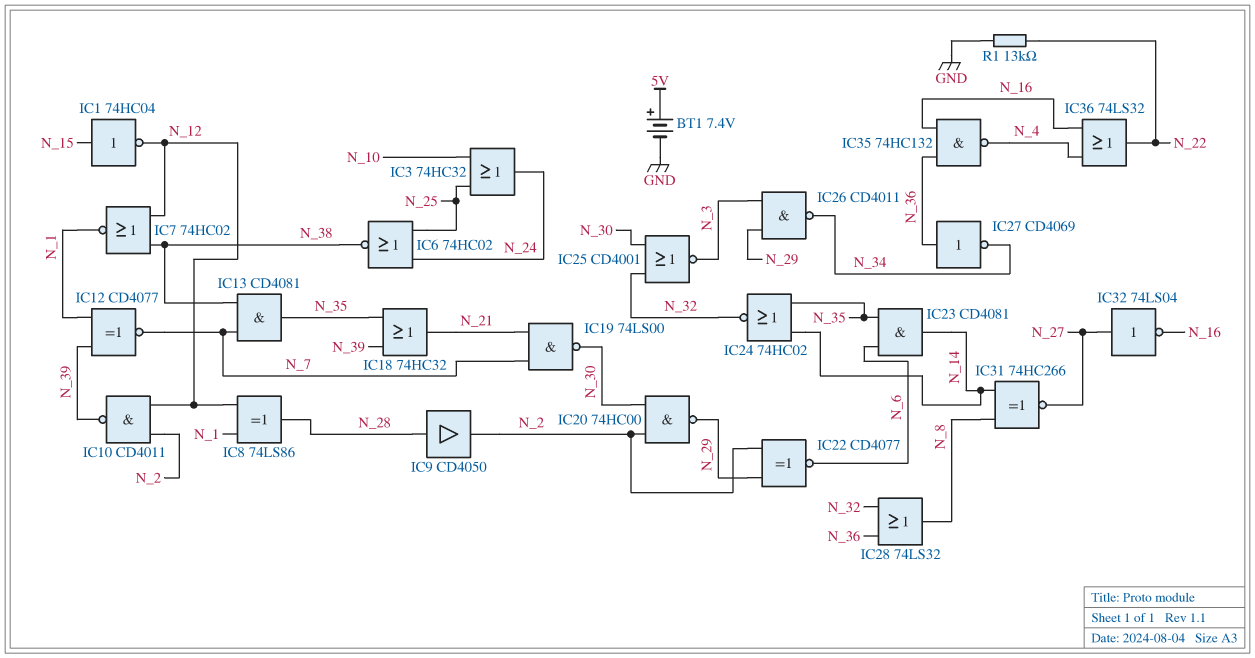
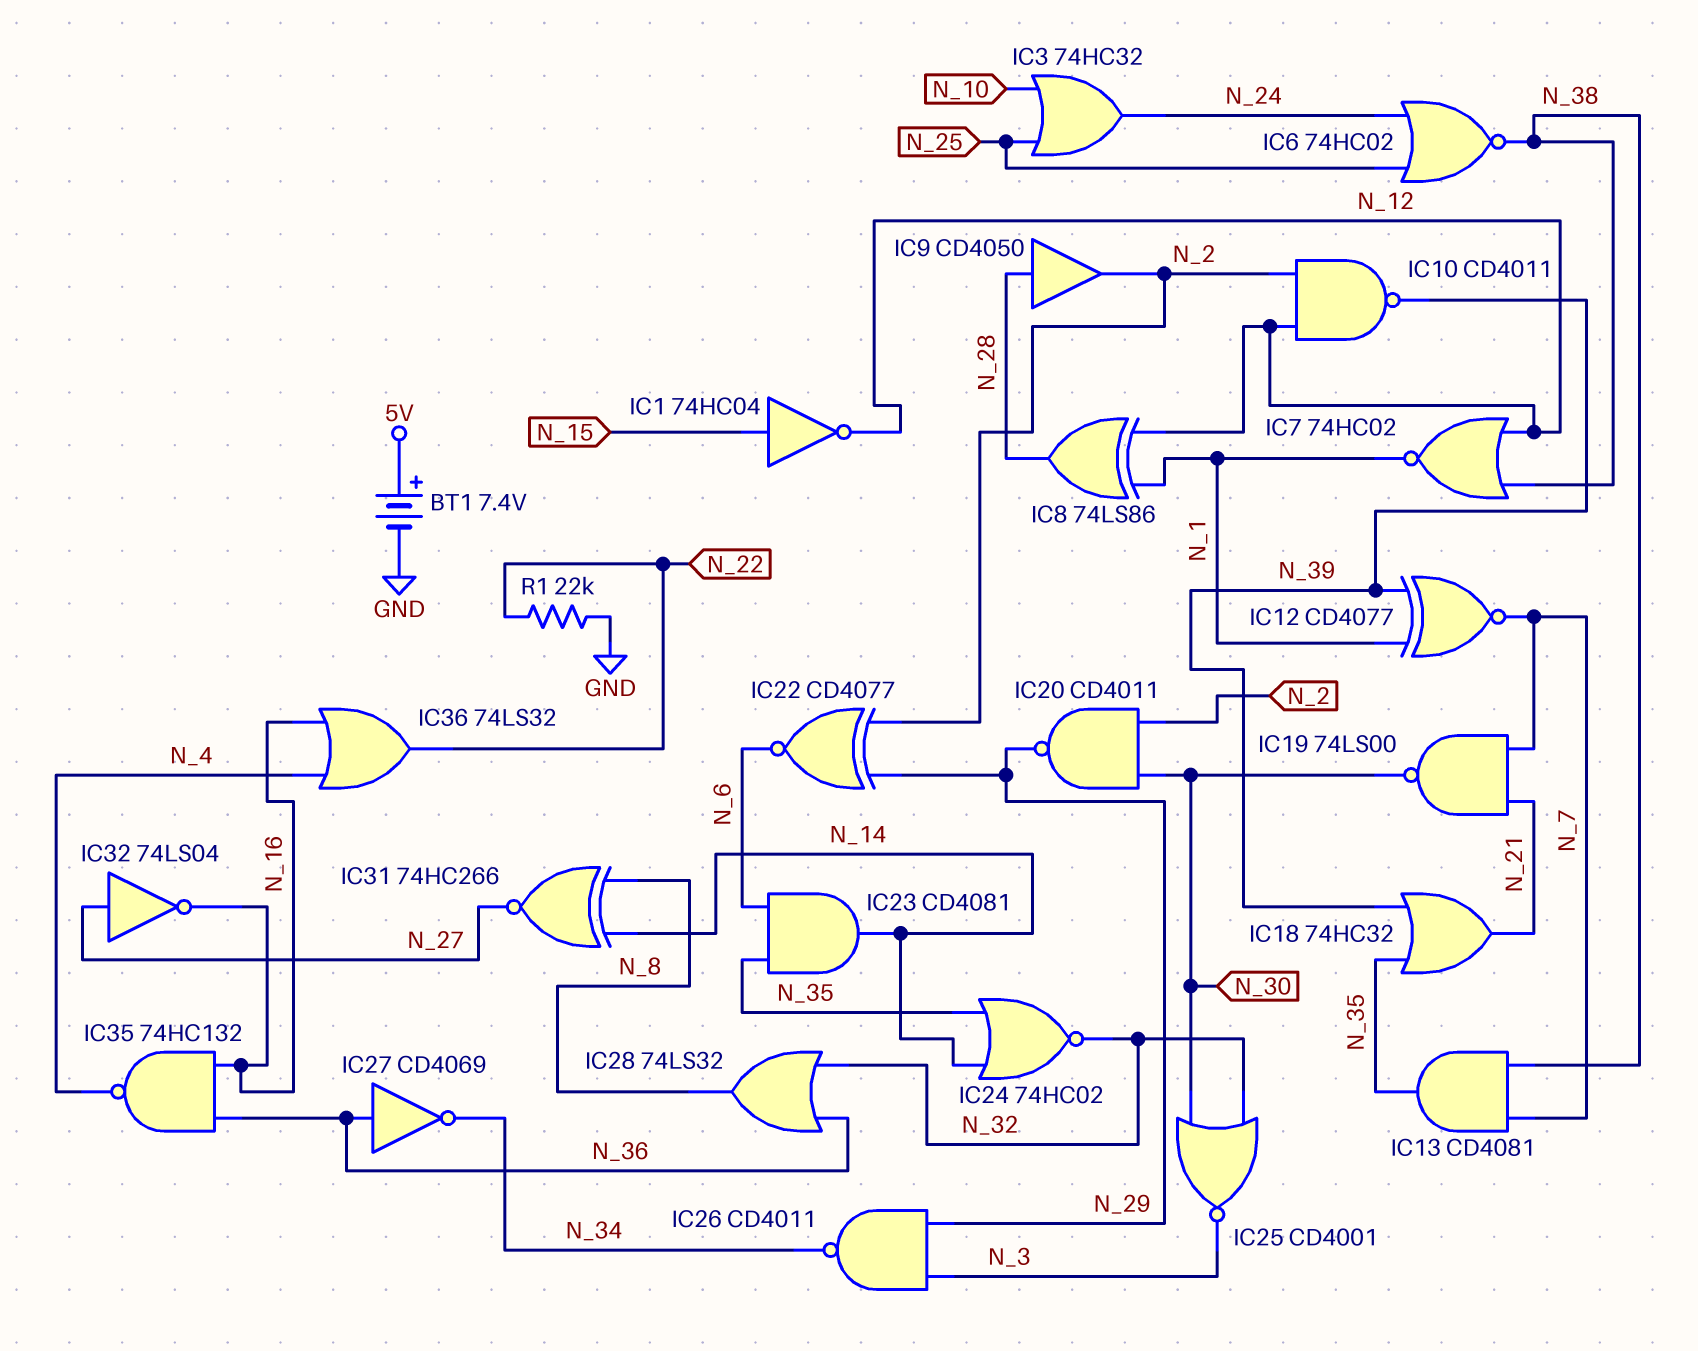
IC20: NAND 74HC00 (in N_2, in N_30, out N_29) -> NAND CD4011 (in N_2, in N_30, out N_29)
R1: 13k (GND, N_22) -> 22k (GND, N_22)

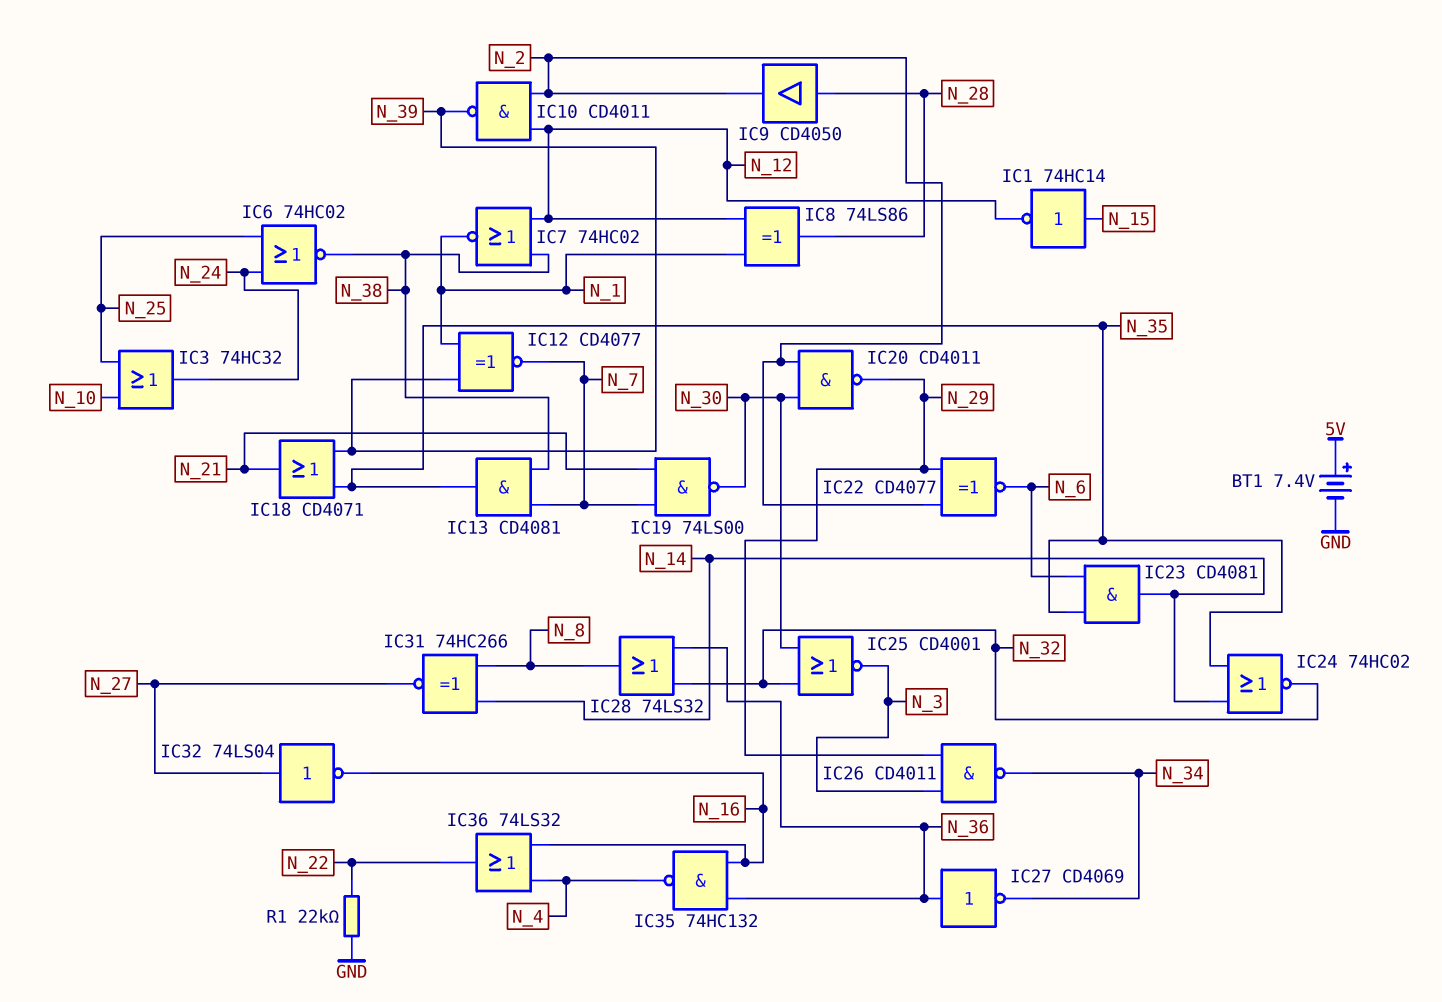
IC1: NOT 74HC04 (in N_15, out N_12) -> NOT 74HC14 (in N_15, out N_12)
IC18: OR 74HC32 (in N_35, in N_39, out N_21) -> OR CD4071 (in N_35, in N_39, out N_21)

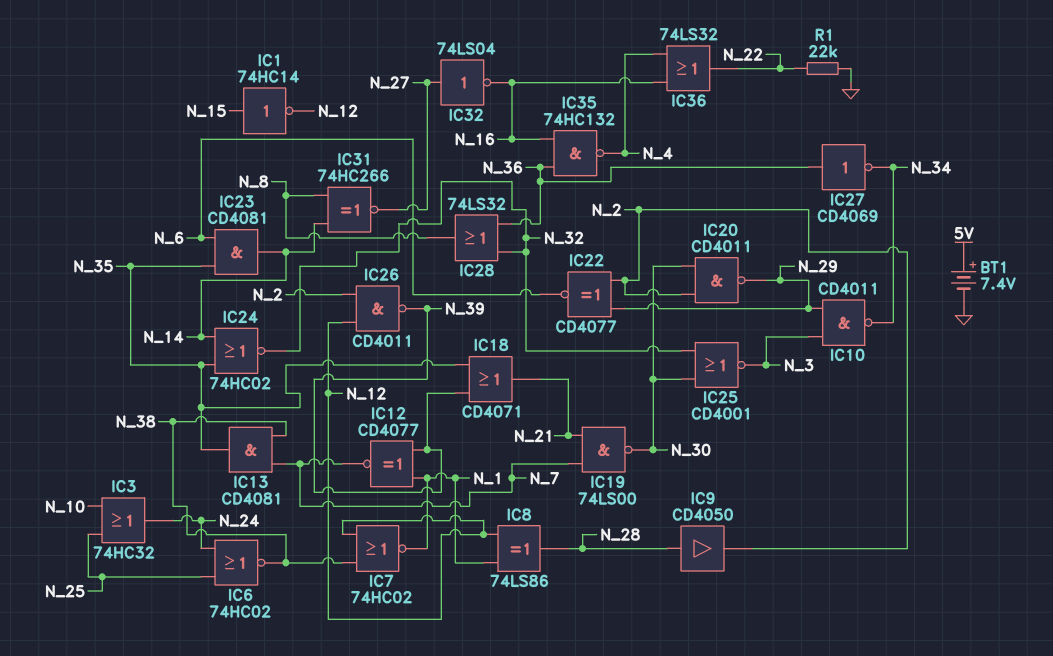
IC10: NAND CD4011 (in N_2, in N_12, out N_39) -> NAND CD4011 (in N_3, in N_29, out N_34)
IC26: NAND CD4011 (in N_3, in N_29, out N_34) -> NAND CD4011 (in N_2, in N_12, out N_39)

